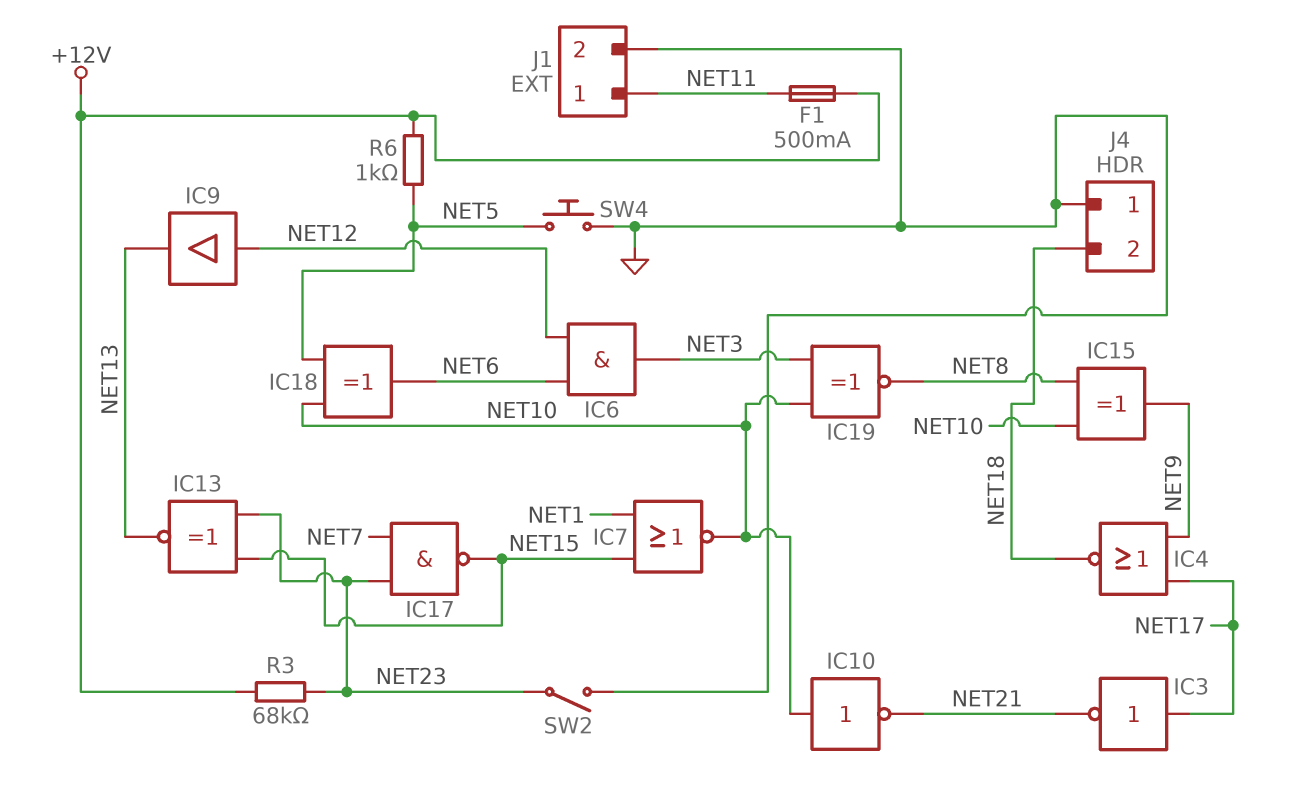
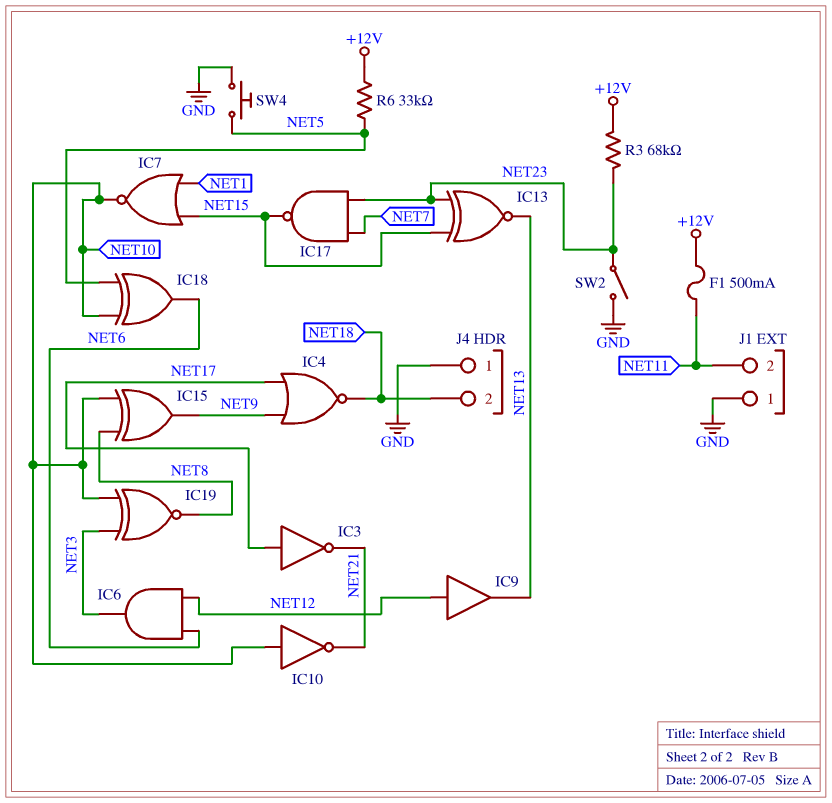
J1 pin 1: NET11 -> GND
J1 pin 2: GND -> NET11
R6: 1k (+12V, NET5) -> 33k (+12V, NET5)

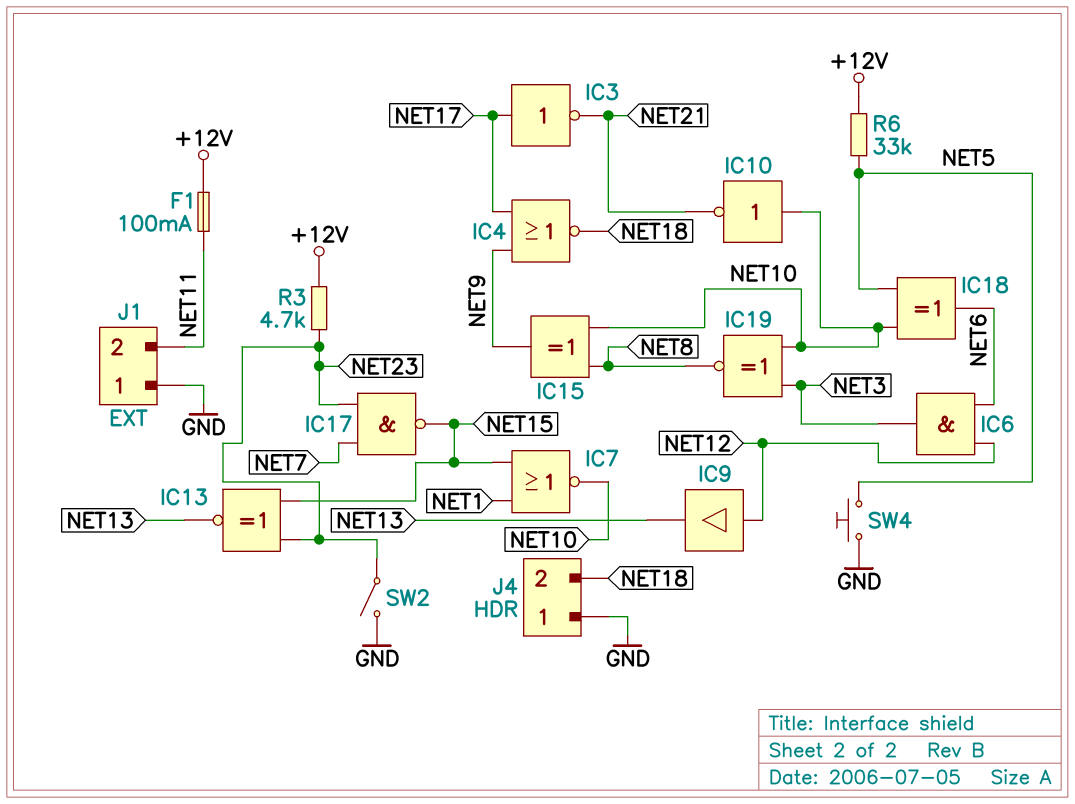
F1: 500mA (+12V, NET11) -> 100mA (+12V, NET11)
R3: 68k (+12V, NET23) -> 4.7k (+12V, NET23)

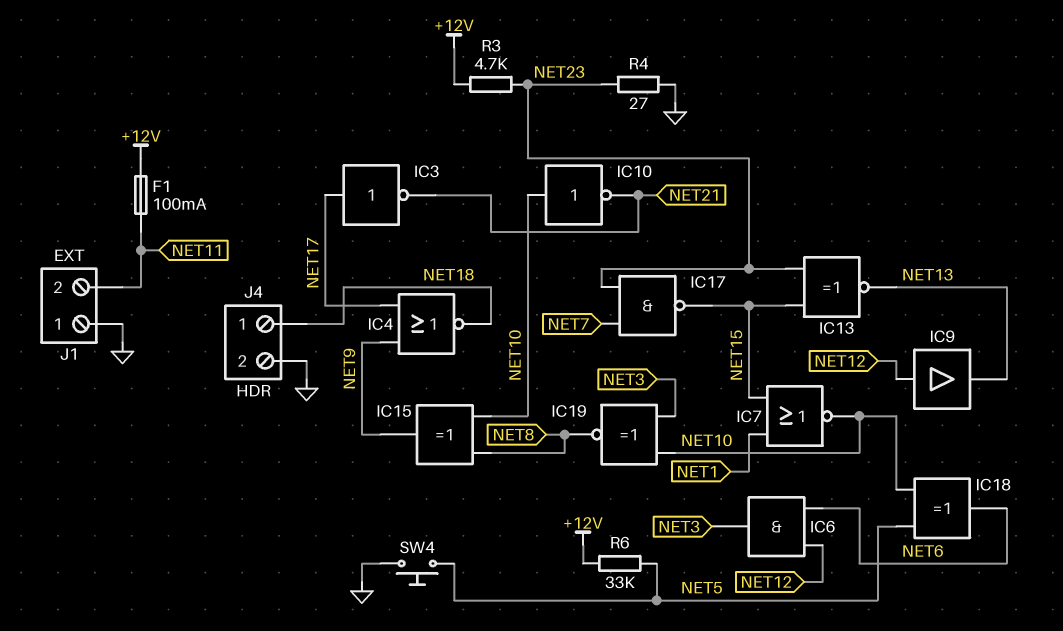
J4 pin 1: GND -> NET18
J4 pin 2: NET18 -> GND
R4: none -> 27 (GND, NET23)
SW2: switch (GND, NET23) -> none

